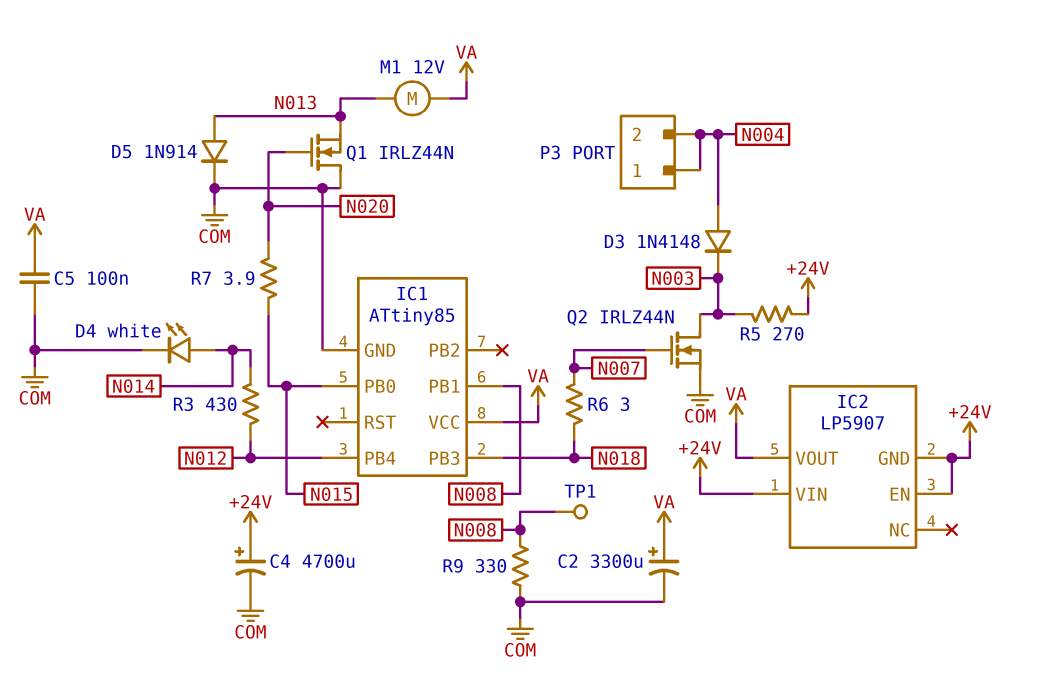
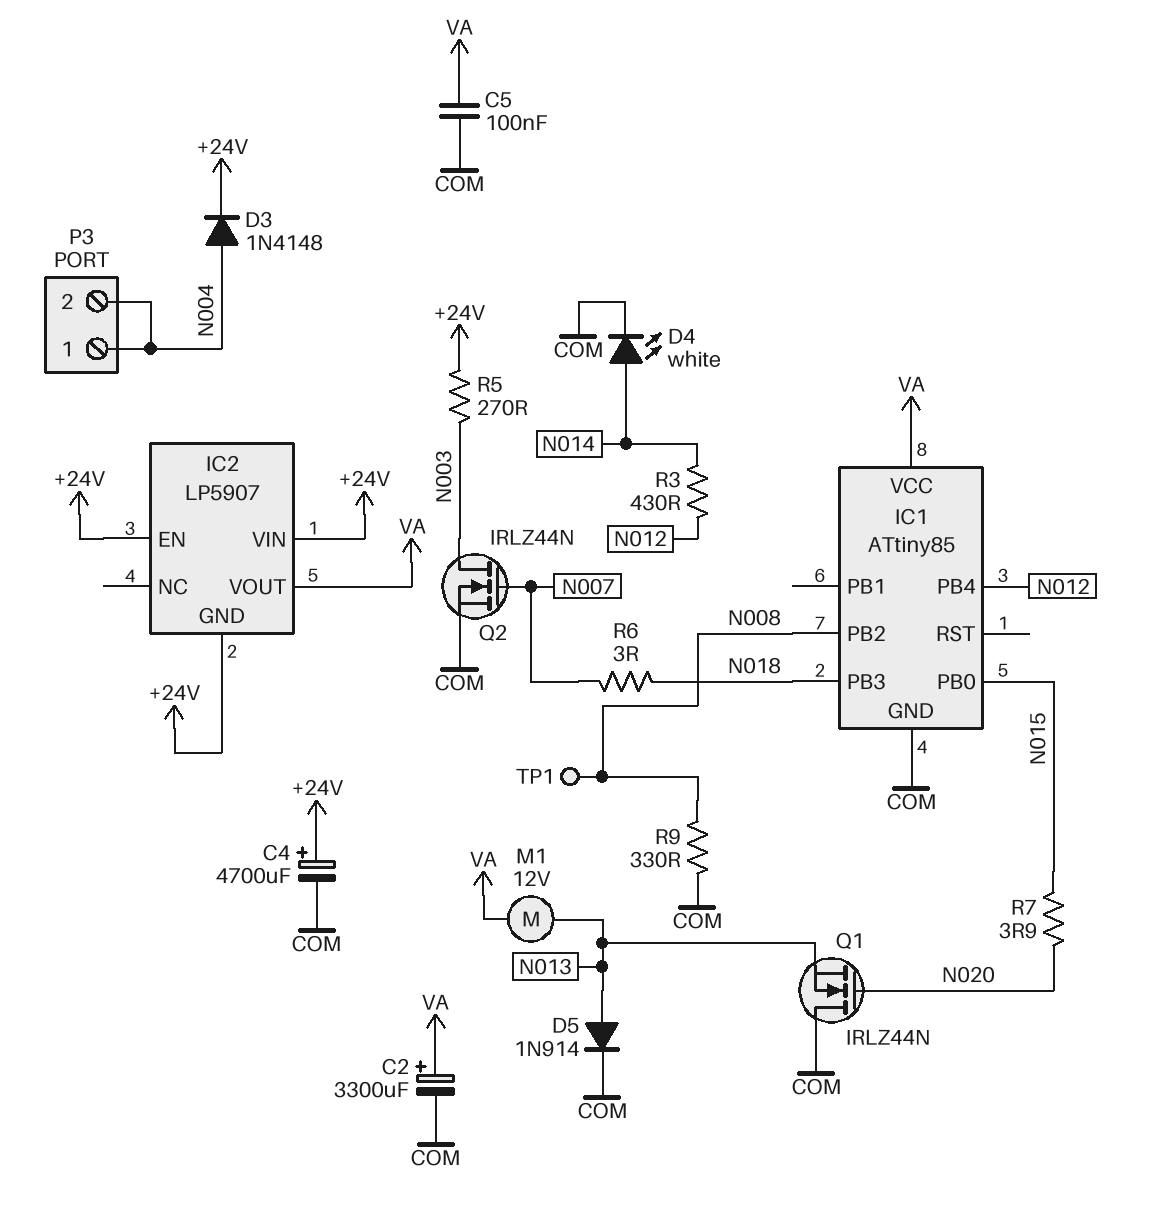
D3: diode 1N4148 (A N004, K N003) -> diode 1N4148 (A N004, K +24V)
IC1 pin PB1: N008 -> none
IC1 pin PB2: none -> N008

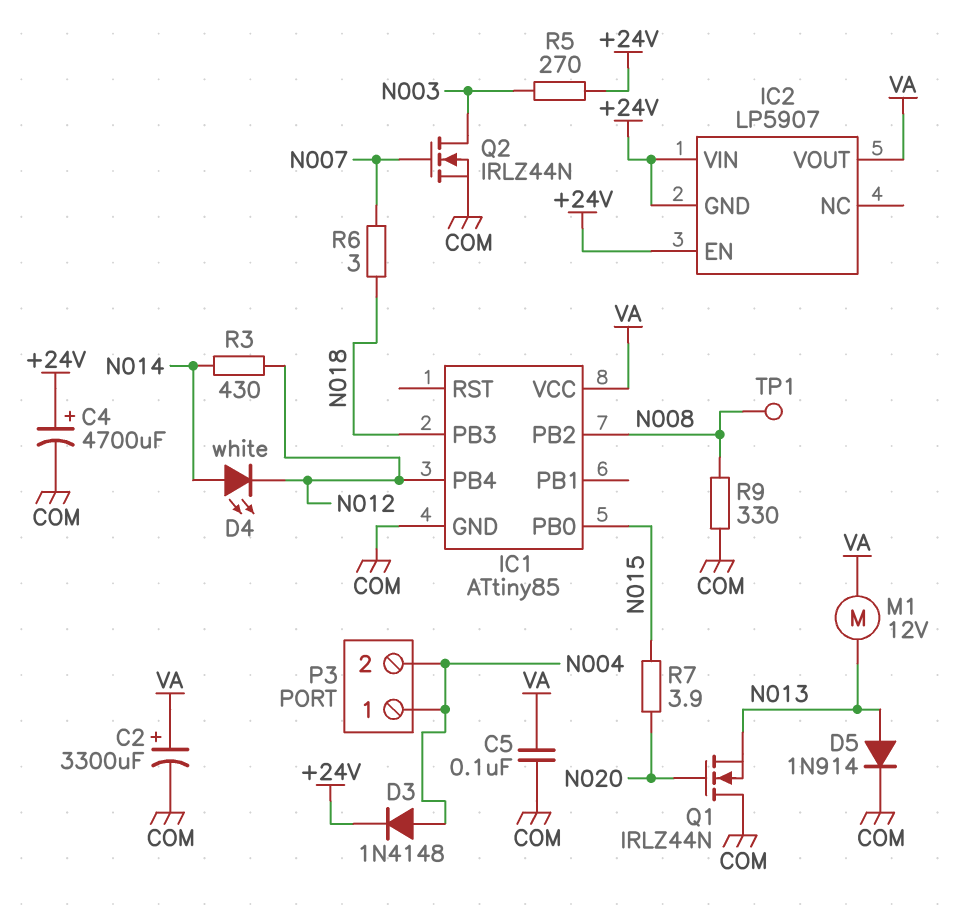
D4: LED white (A N014, K COM) -> LED white (A N014, K N012)

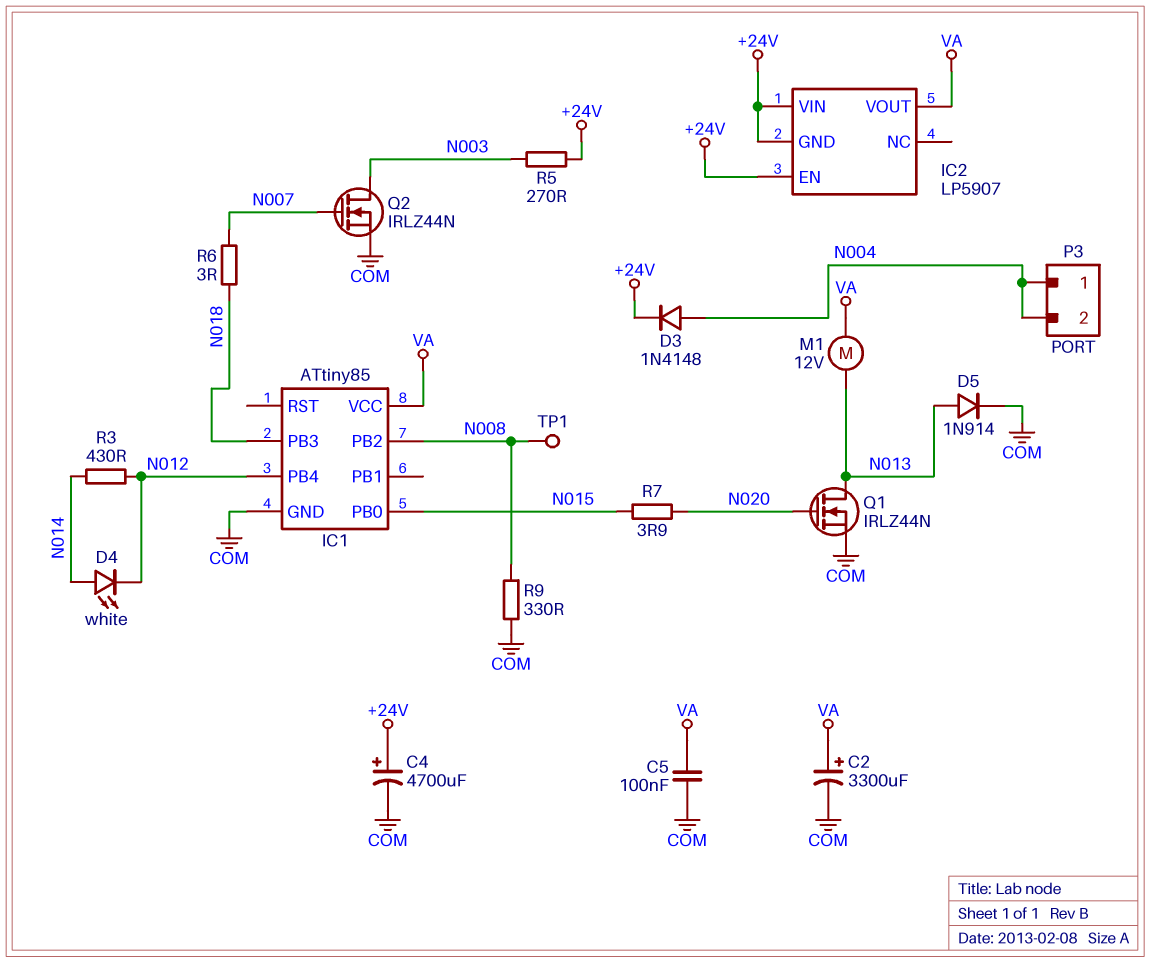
Q1: NMOS IRLZ44N (G N020, D COM, S N013) -> NMOS IRLZ44N (G N020, D N013, S COM)

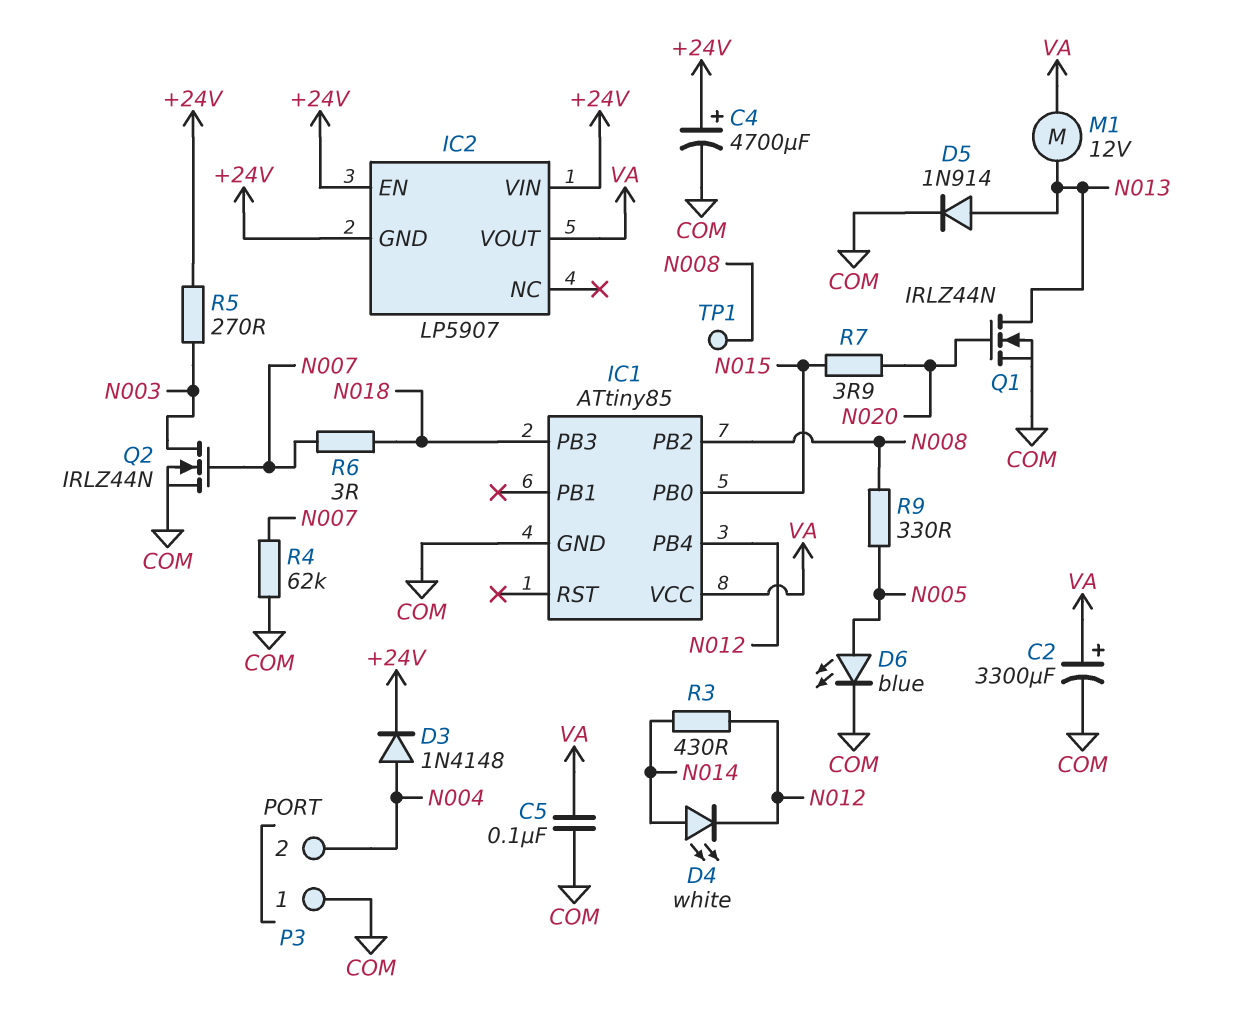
D6: none -> LED blue (A N005, K COM)
P3 pin 1: N004 -> COM
R4: none -> 62k (COM, N007)
R9: 330 (COM, N008) -> 330 (N005, N008)

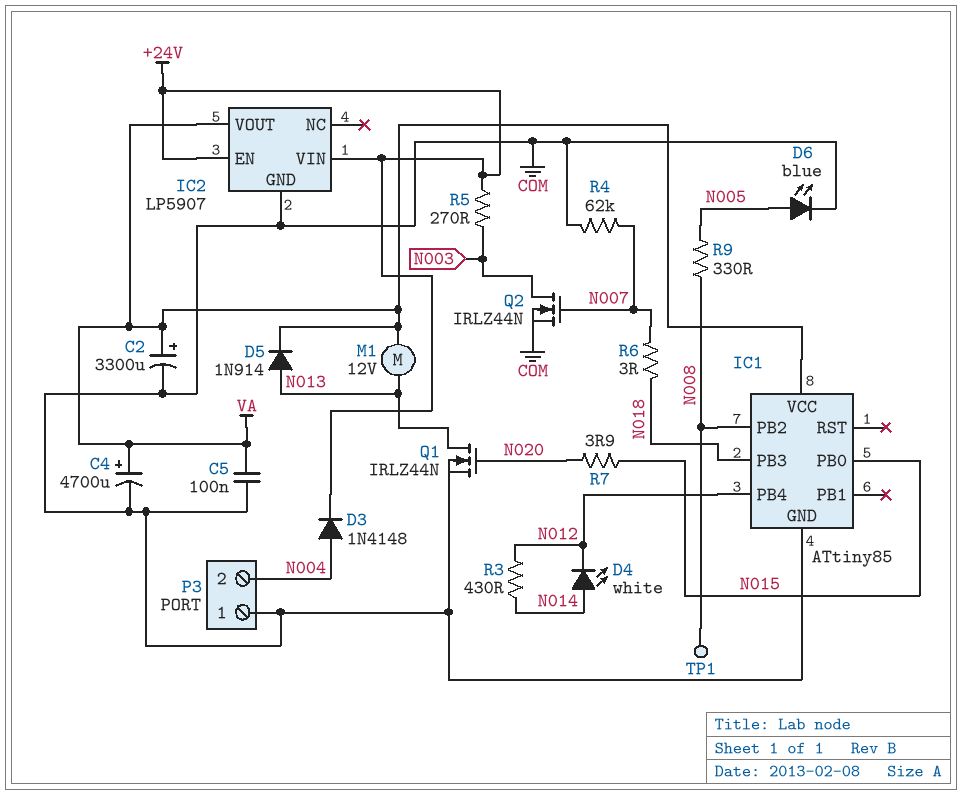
C4: 4700uF (plus +24V, minus COM) -> 4700uF (plus VA, minus COM)
D5: diode 1N914 (A N013, K COM) -> diode 1N914 (A N013, K VA)
IC2 pin GND: +24V -> COM

